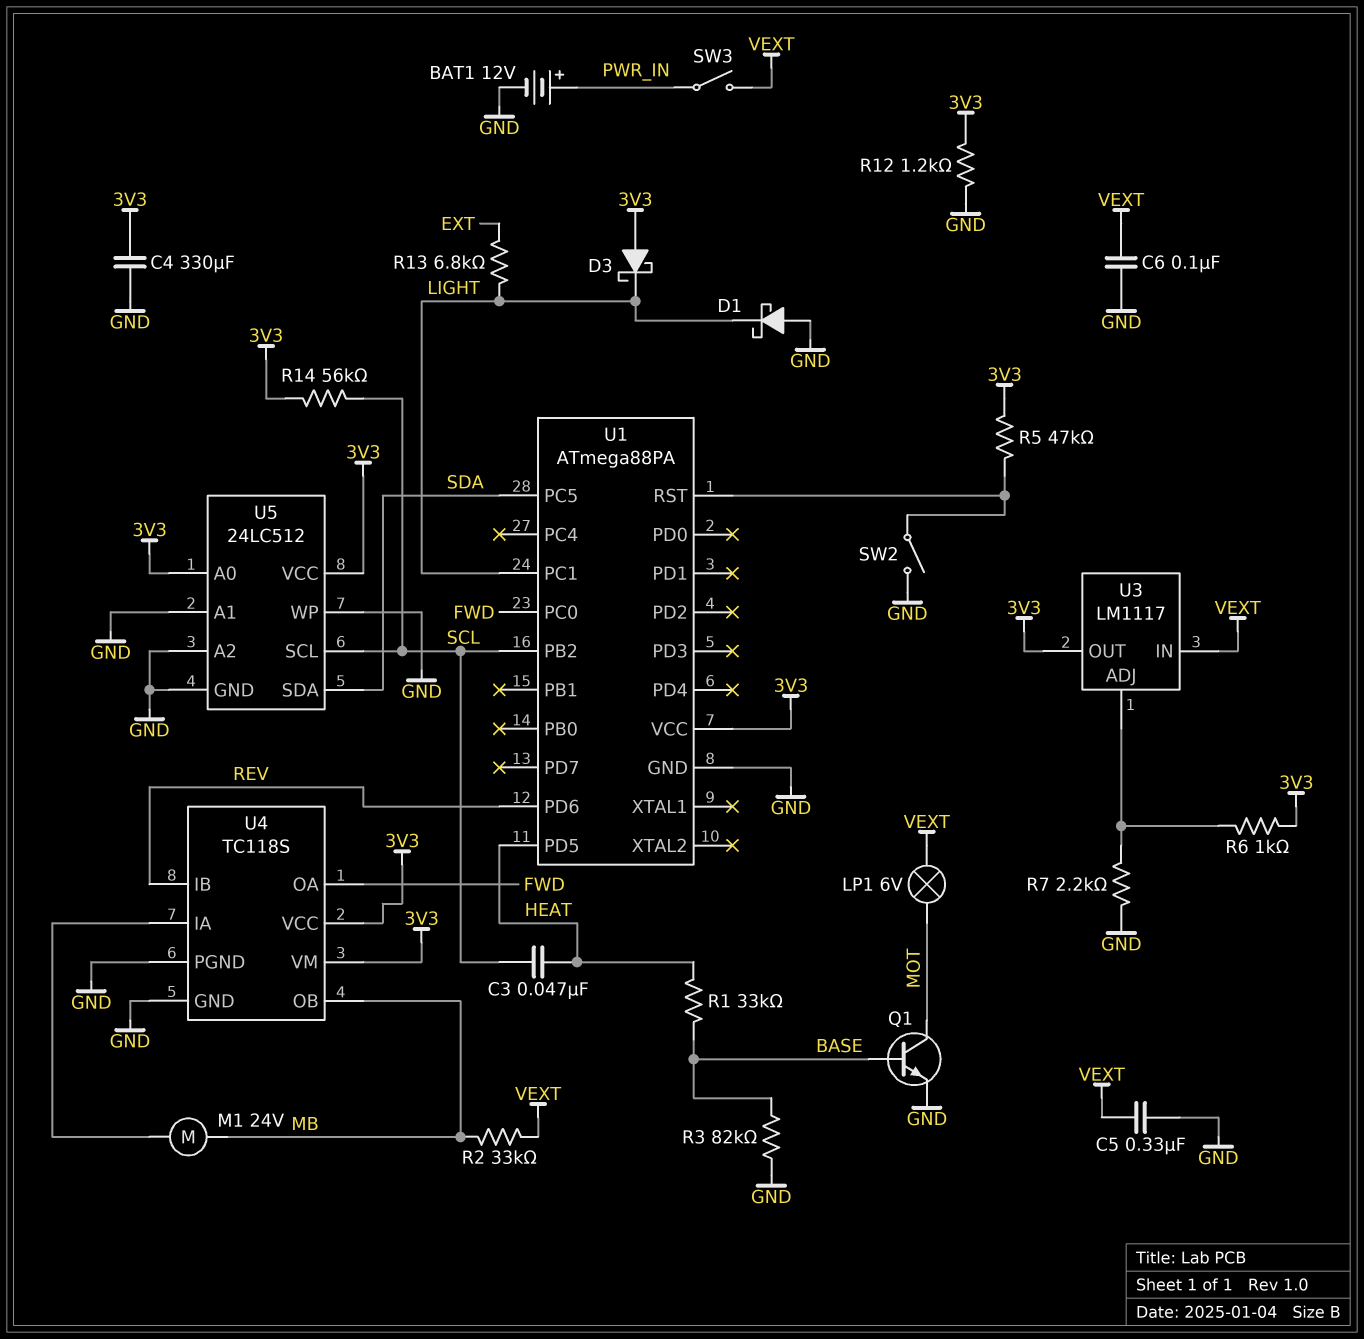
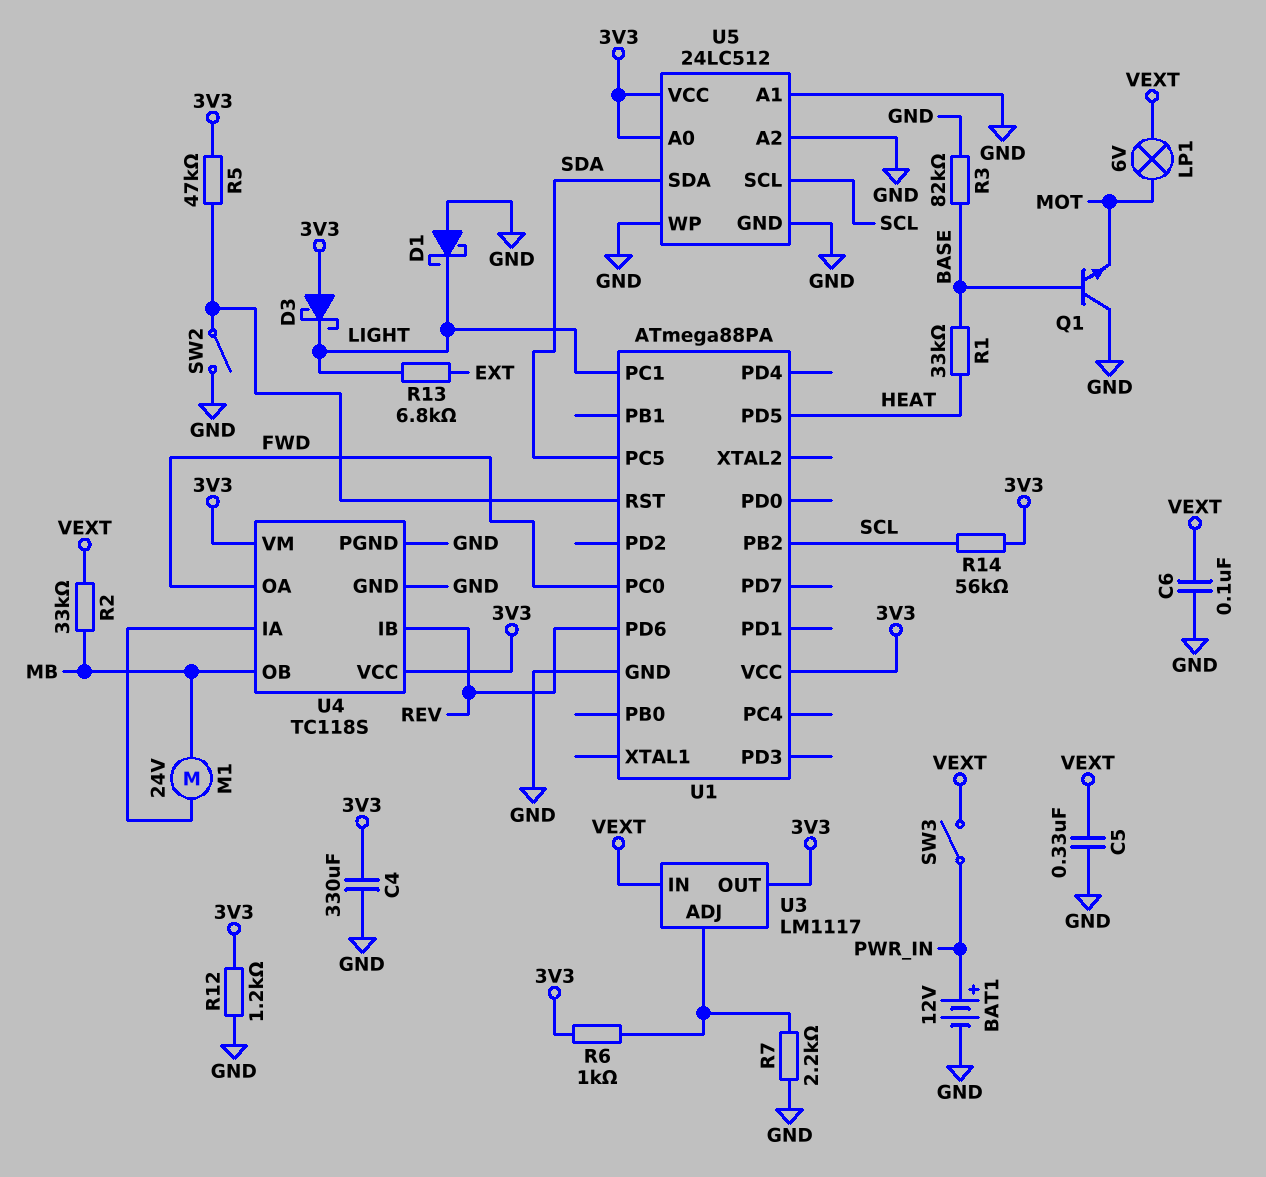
C3: 47nF (HEAT, SCL) -> none
Q1: NPN (B BASE, C MOT, E GND) -> NPN (B BASE, C GND, E MOT)

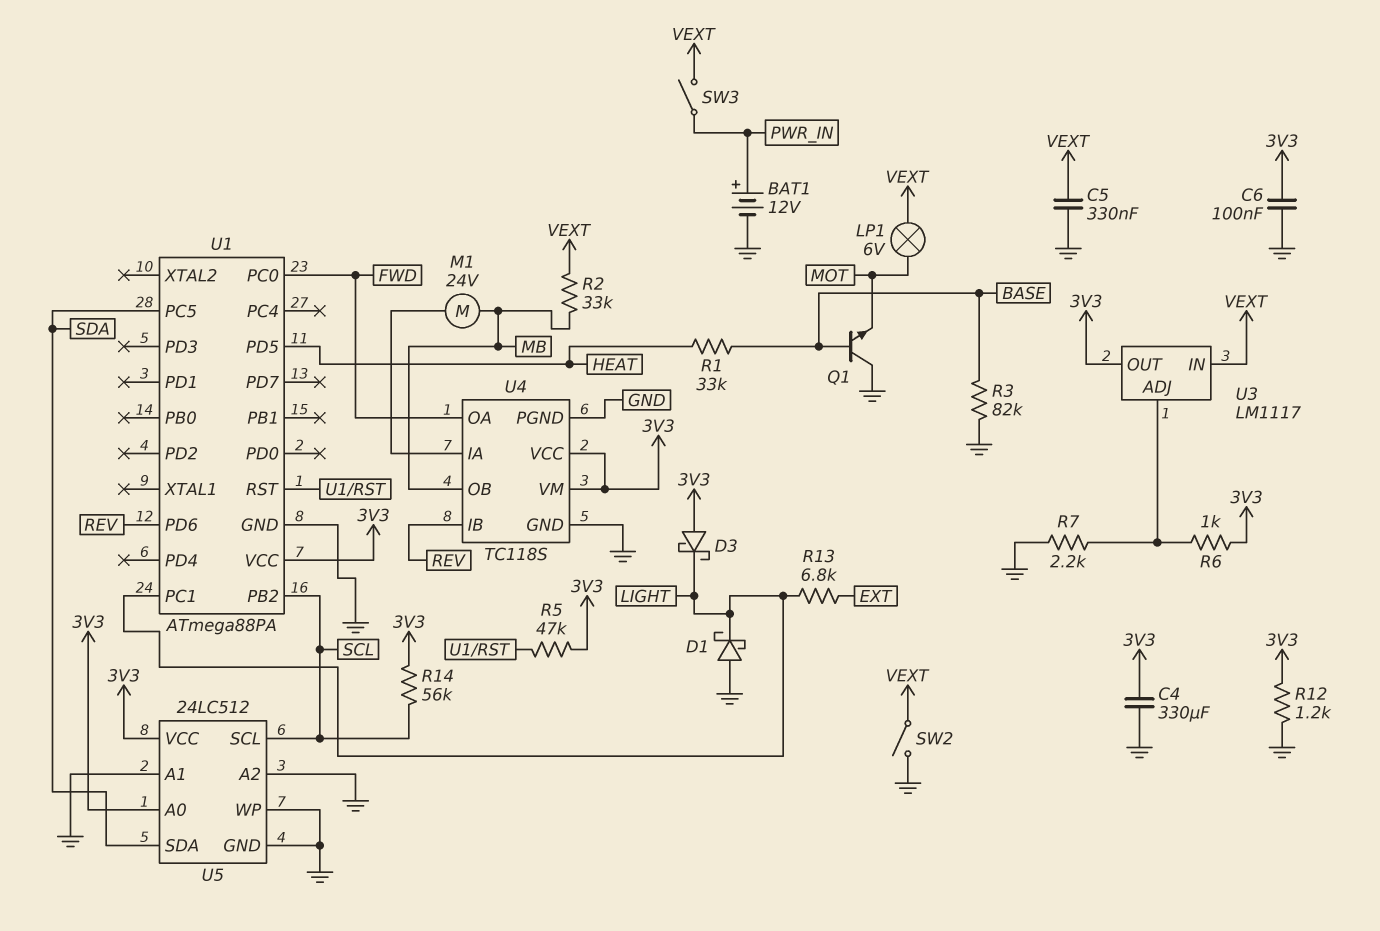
C6: 100nF (GND, VEXT) -> 100nF (3V3, GND)
SW2: switch (GND, U1/RST) -> switch (GND, VEXT)

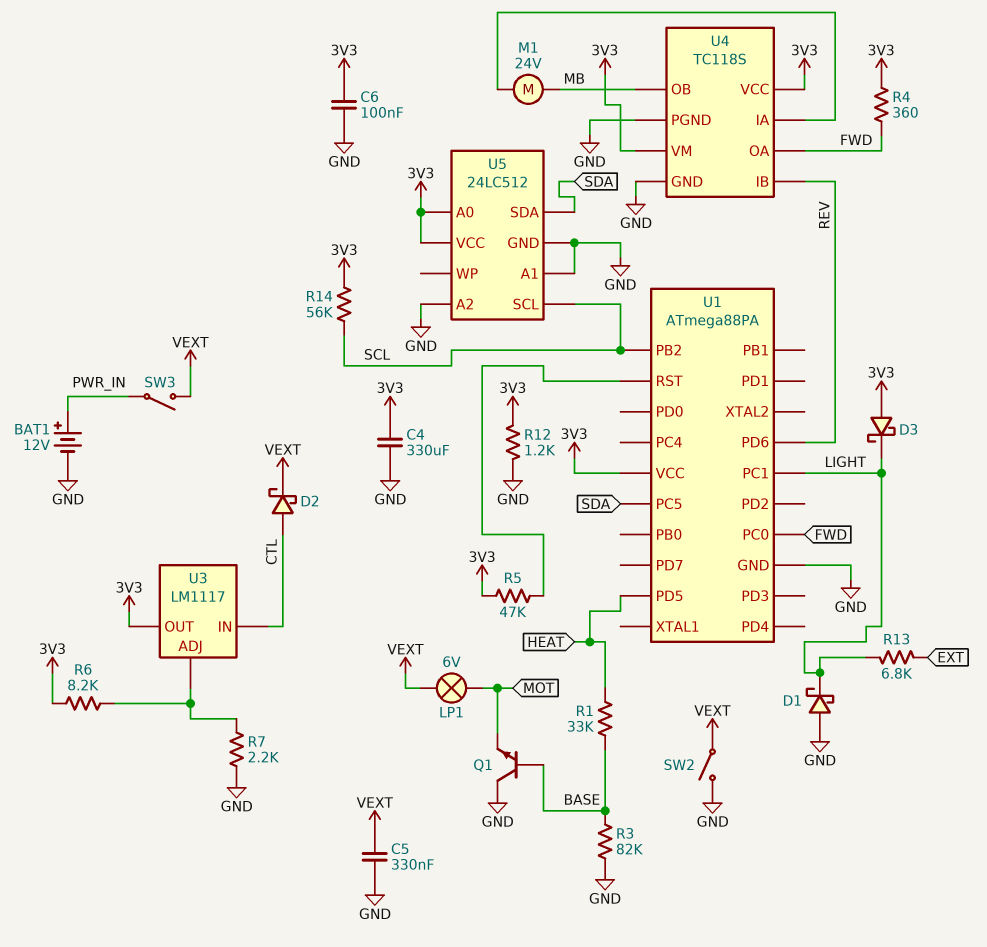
D2: none -> schottky (A CTL, K VEXT)
R2: 33k (MB, VEXT) -> none
R4: none -> 360 (3V3, FWD)
R6: 1k (3V3, U3/ADJ) -> 8.2k (3V3, U3/ADJ)
U3 pin IN: VEXT -> CTL
U5 pin WP: GND -> none

